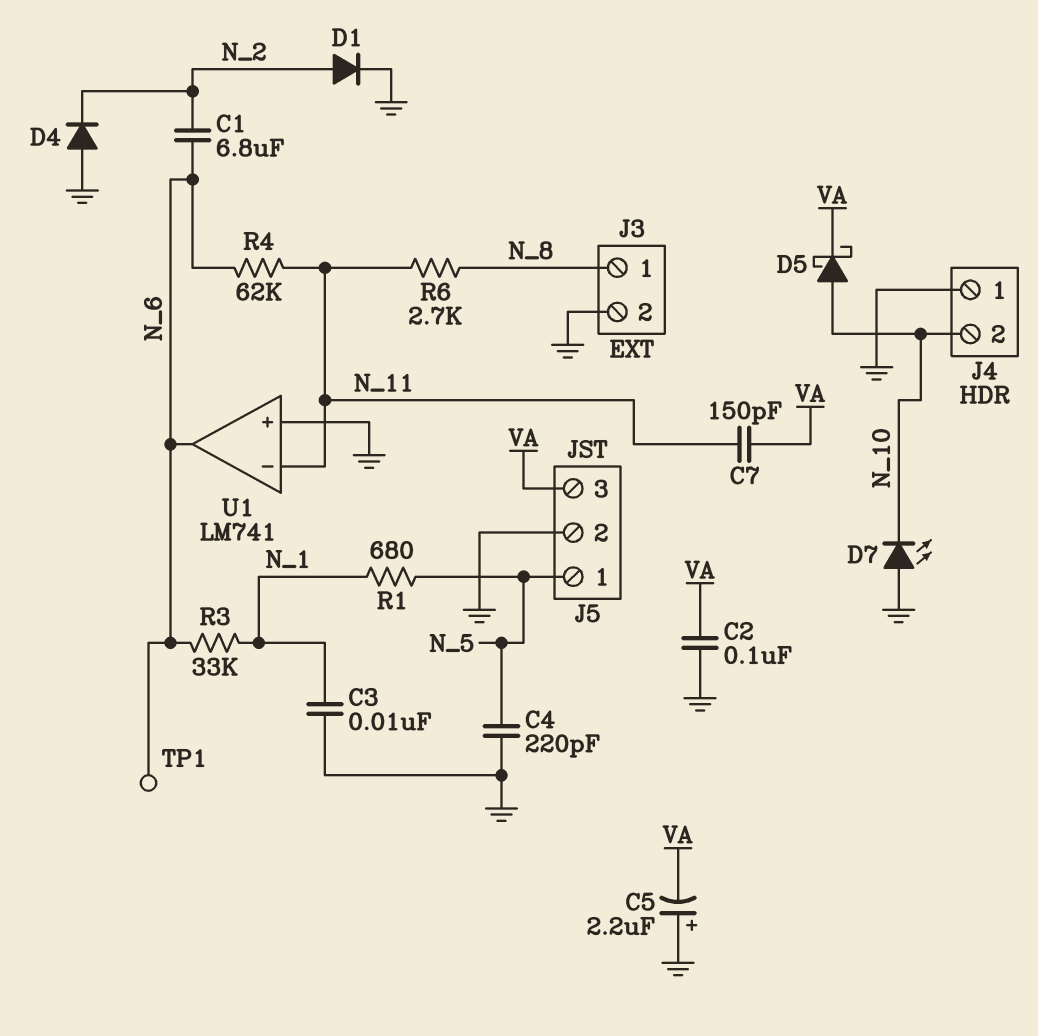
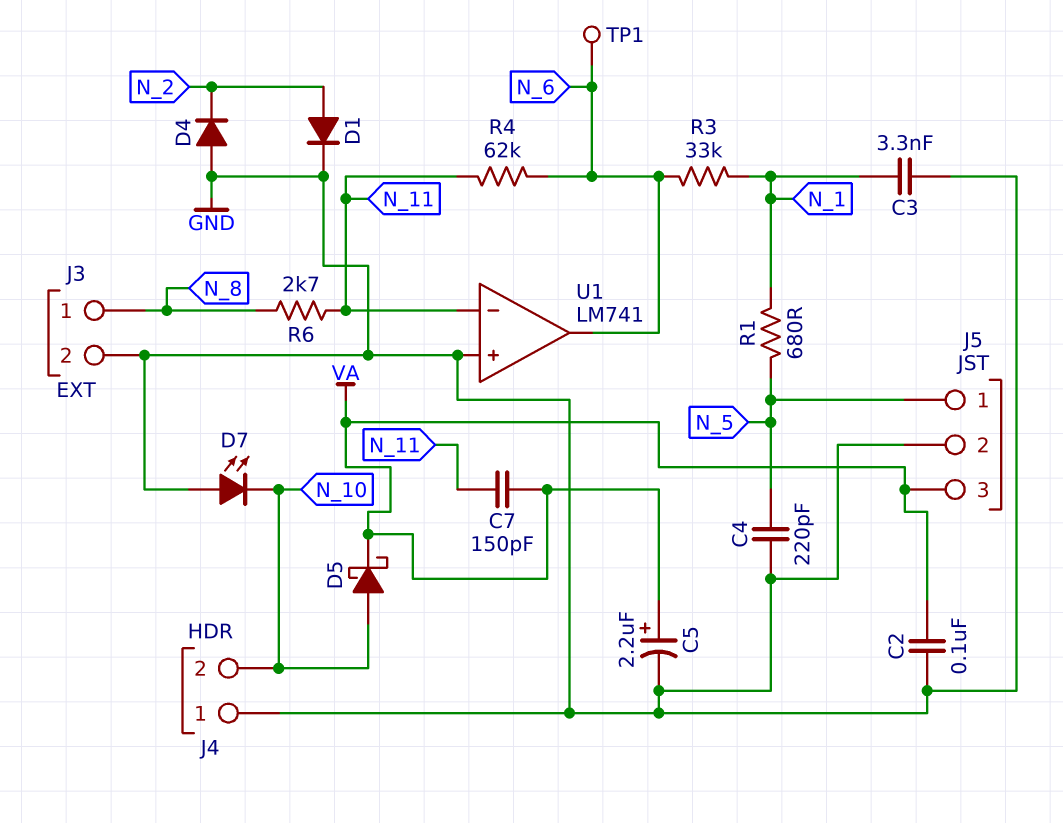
C1: 6.8uF (N_2, N_6) -> none
C3: 10nF (GND, N_1) -> 3.3nF (GND, N_1)
C5: 2.2uF (plus GND, minus VA) -> 2.2uF (plus VA, minus GND)

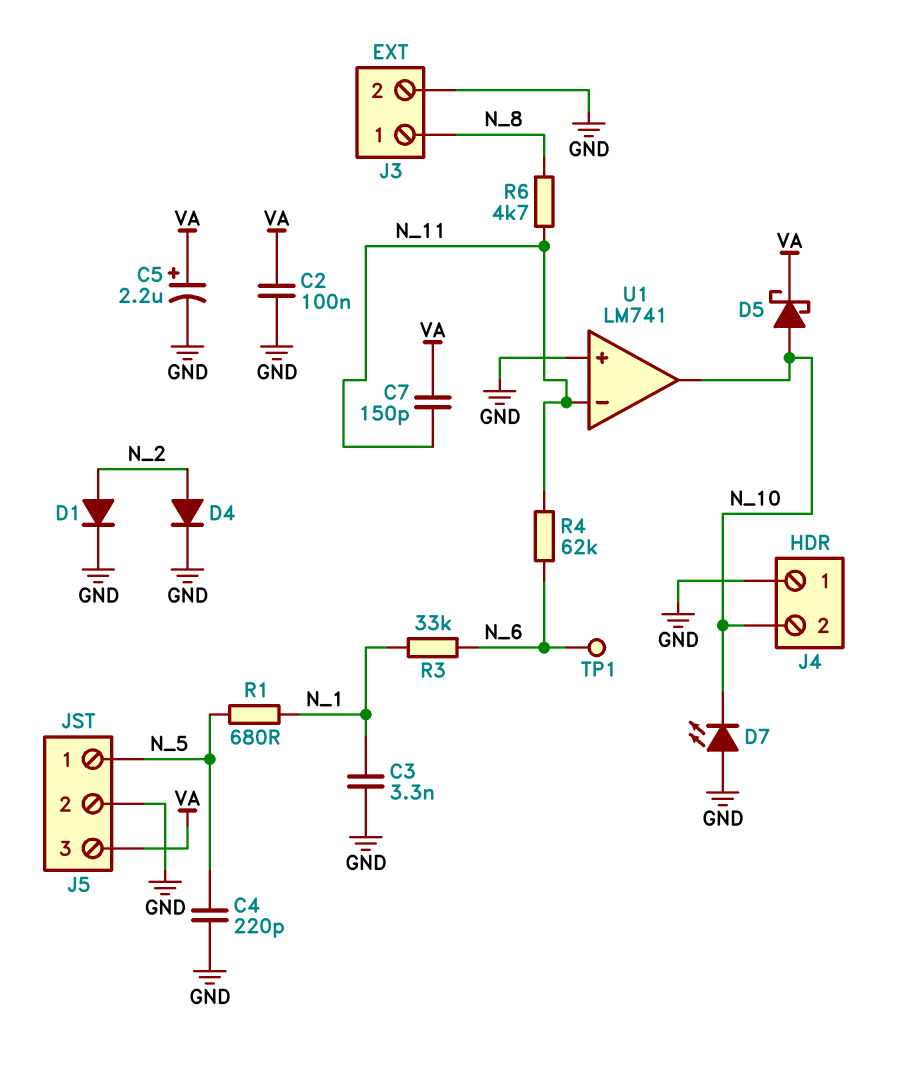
D4: diode (A GND, K N_2) -> diode (A N_2, K GND)
R6: 2.7k (N_8, N_11) -> 4.7k (N_8, N_11)
U1 pin out: N_6 -> N_10

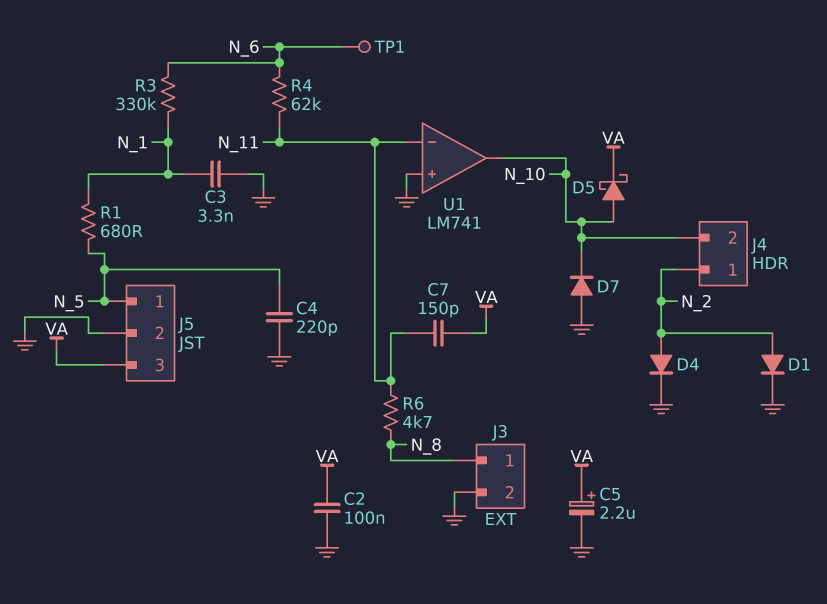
D7: LED (A GND, K N_10) -> diode (A GND, K N_10)
J4 pin 1: GND -> N_2
R3: 33k (N_1, N_6) -> 330k (N_1, N_6)

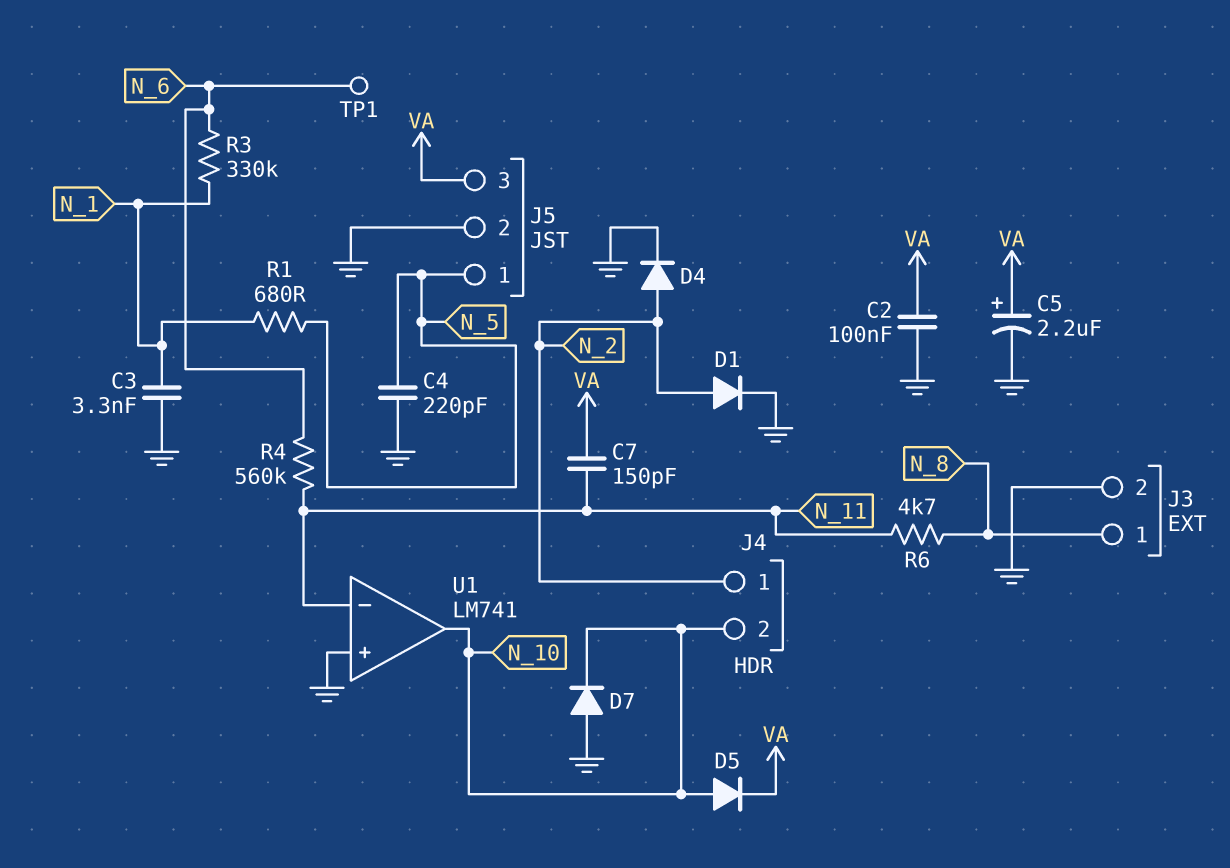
D5: schottky (A N_10, K VA) -> diode (A N_10, K VA)
R4: 62k (N_6, N_11) -> 560k (N_6, N_11)

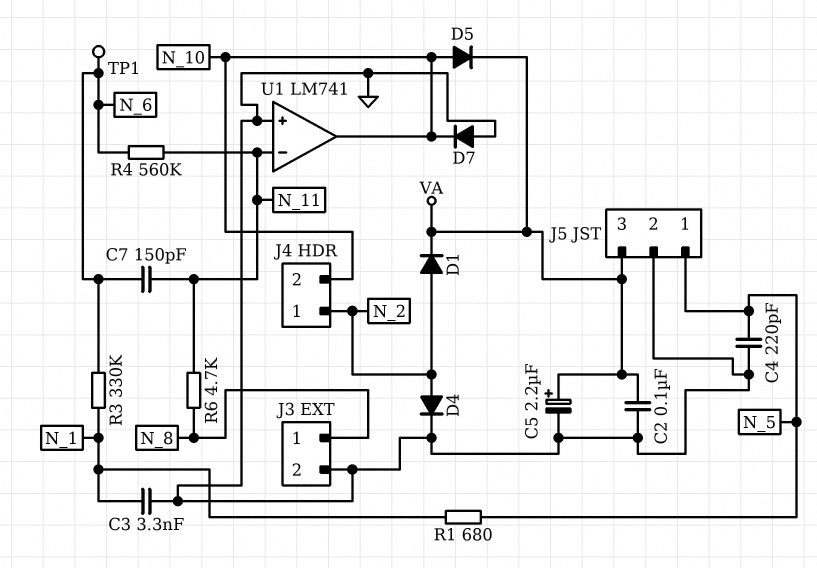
C7: 150pF (N_11, VA) -> 150pF (N_6, N_11)
D1: diode (A N_2, K GND) -> diode (A N_2, K VA)

